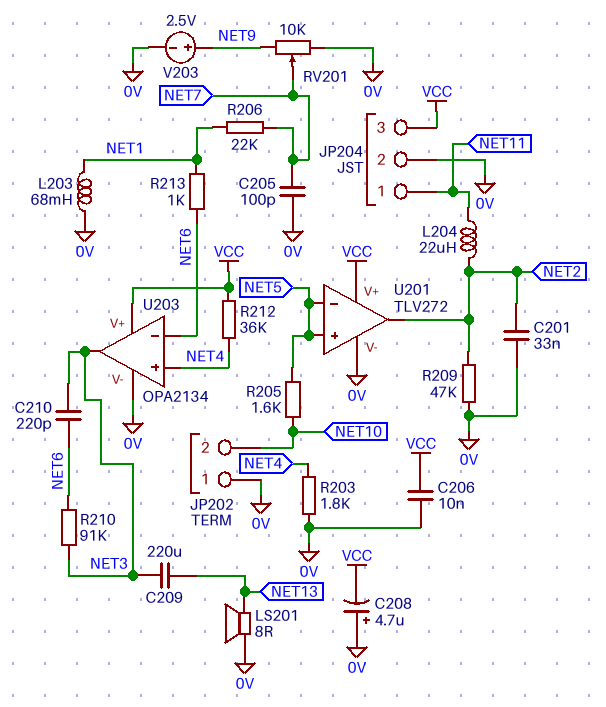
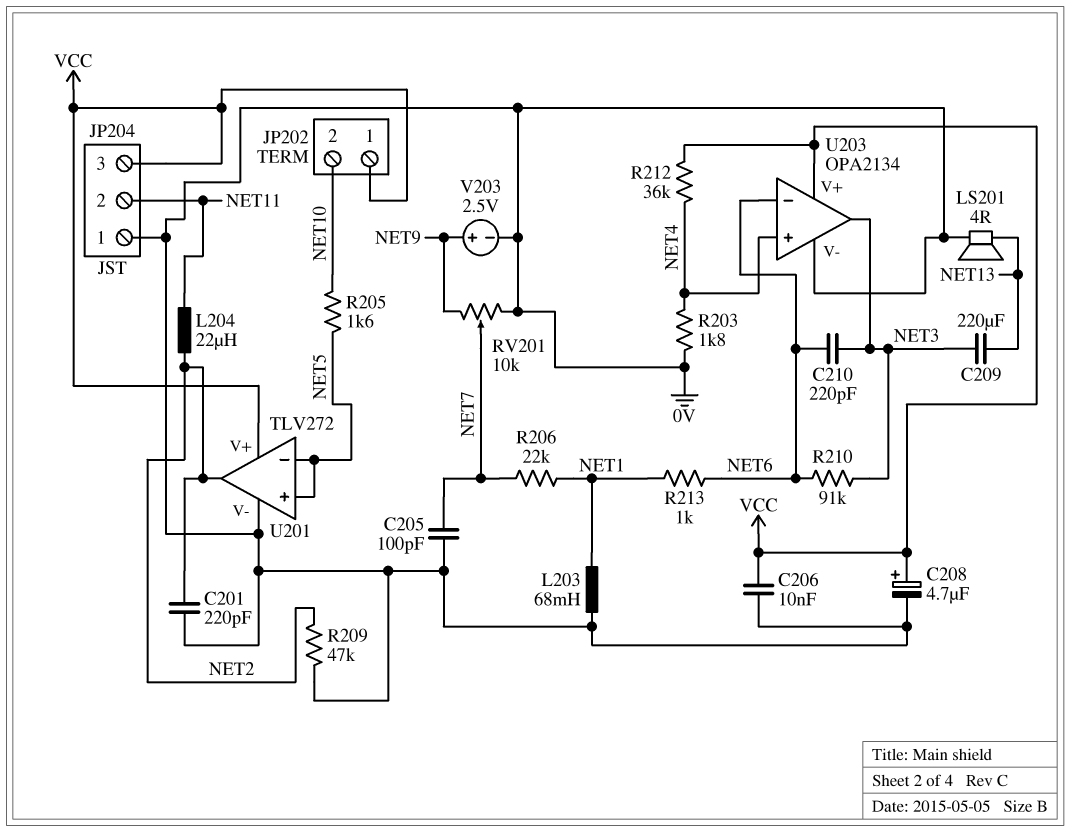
C201: 33nF (0V, NET2) -> 220pF (0V, NET2)
C208: 4.7uF (plus 0V, minus VCC) -> 4.7uF (plus VCC, minus 0V)
JP202 pin 1: 0V -> VCC
JP204 pin 1: NET11 -> 0V
JP204 pin 2: 0V -> NET11
LS201: speaker 8R (0V, NET13) -> speaker 4R (0V, NET13)

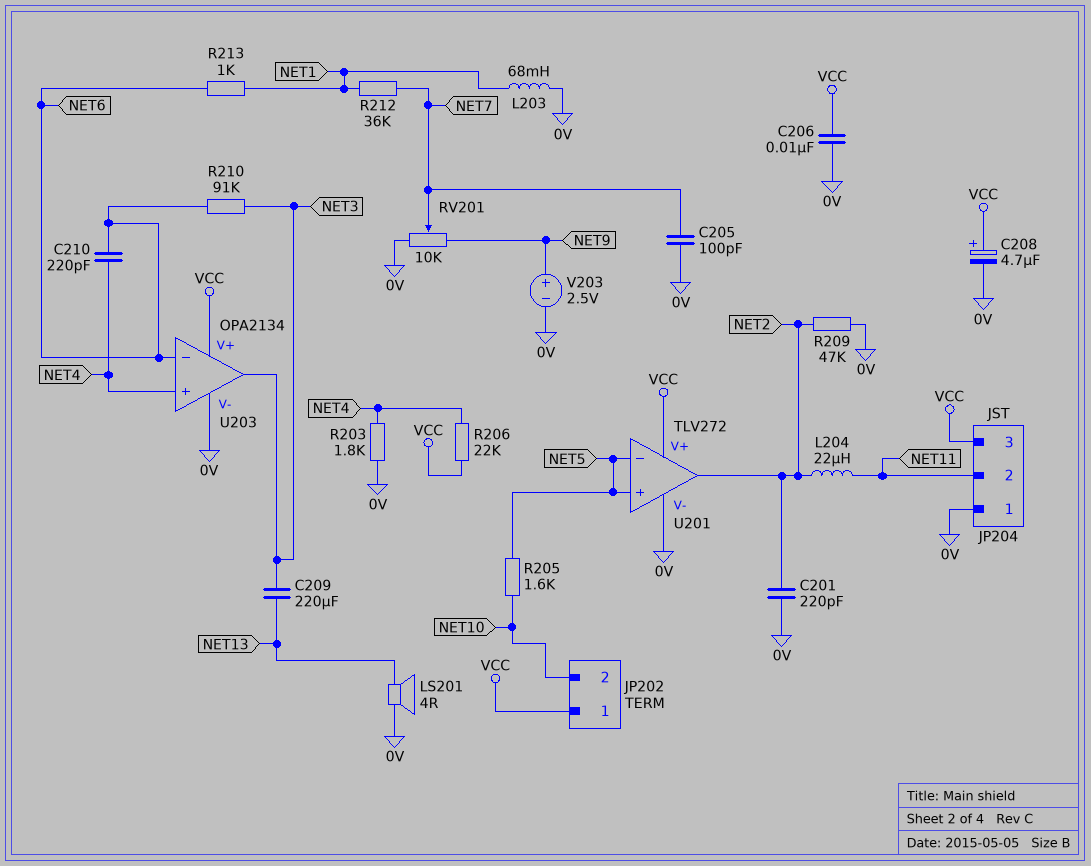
C210: 220pF (NET3, NET6) -> 220pF (NET4, NET6)
R206: 22k (NET1, NET7) -> 22k (NET4, VCC)
R212: 36k (NET4, VCC) -> 36k (NET1, NET7)

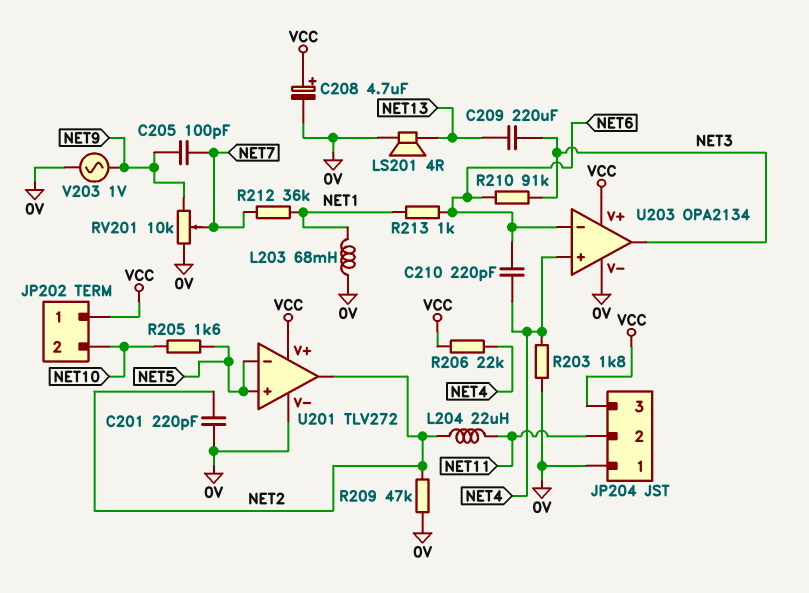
C205: 100pF (0V, NET7) -> 100pF (NET7, NET9)
C206: 10nF (0V, VCC) -> none
V203: 2.5V (plus NET9, minus 0V) -> AC 1V (0V, NET9)

